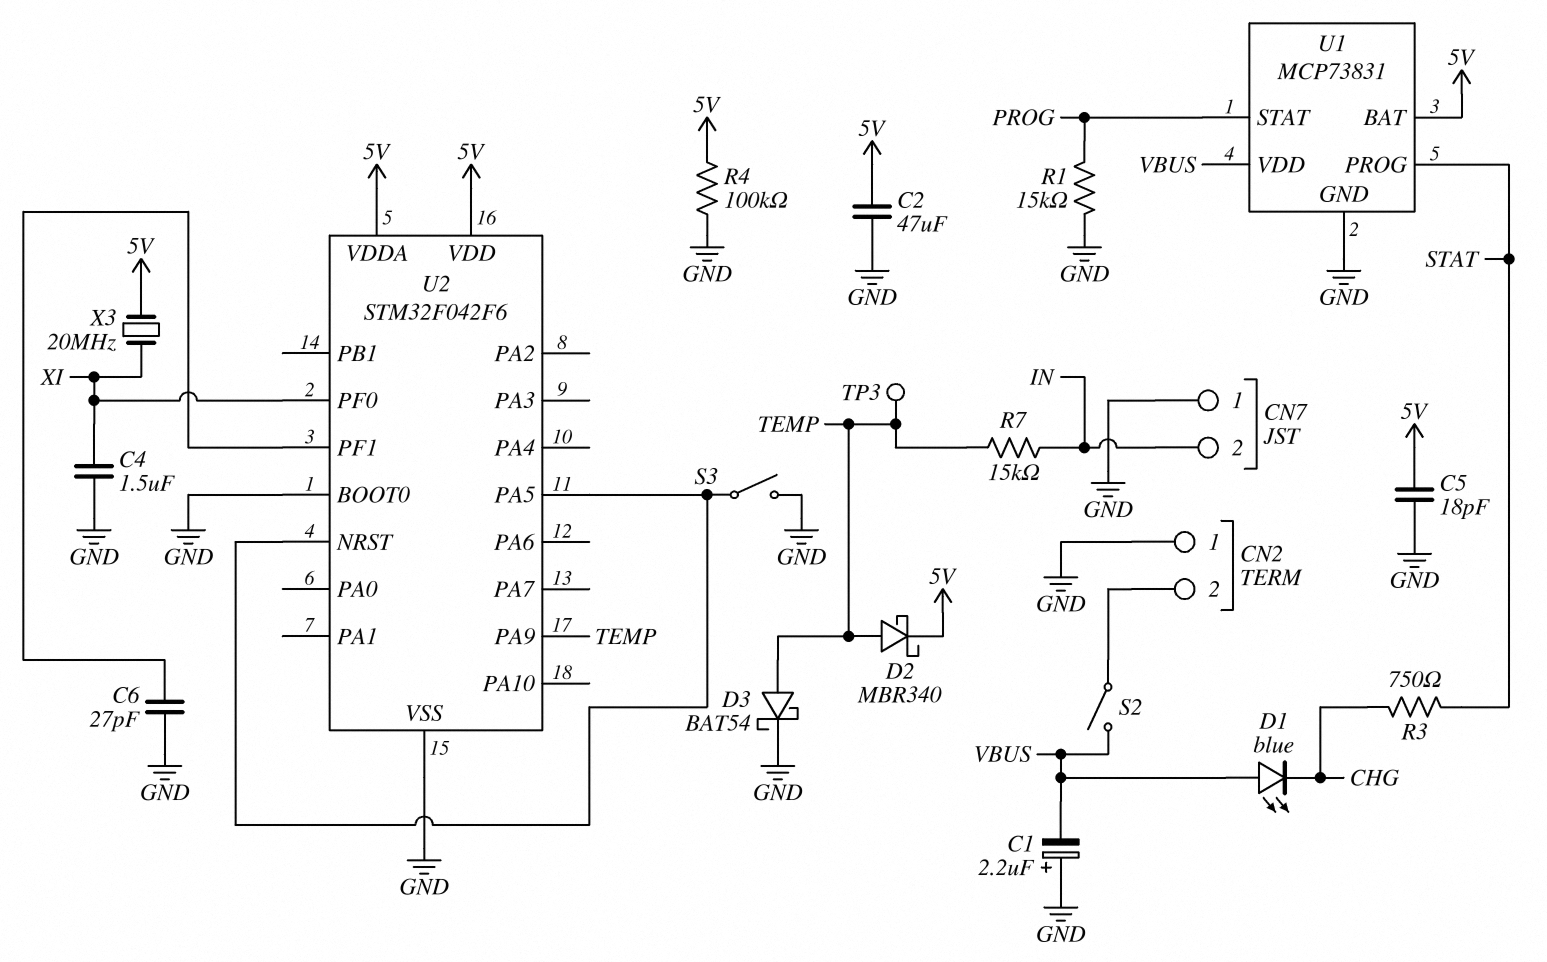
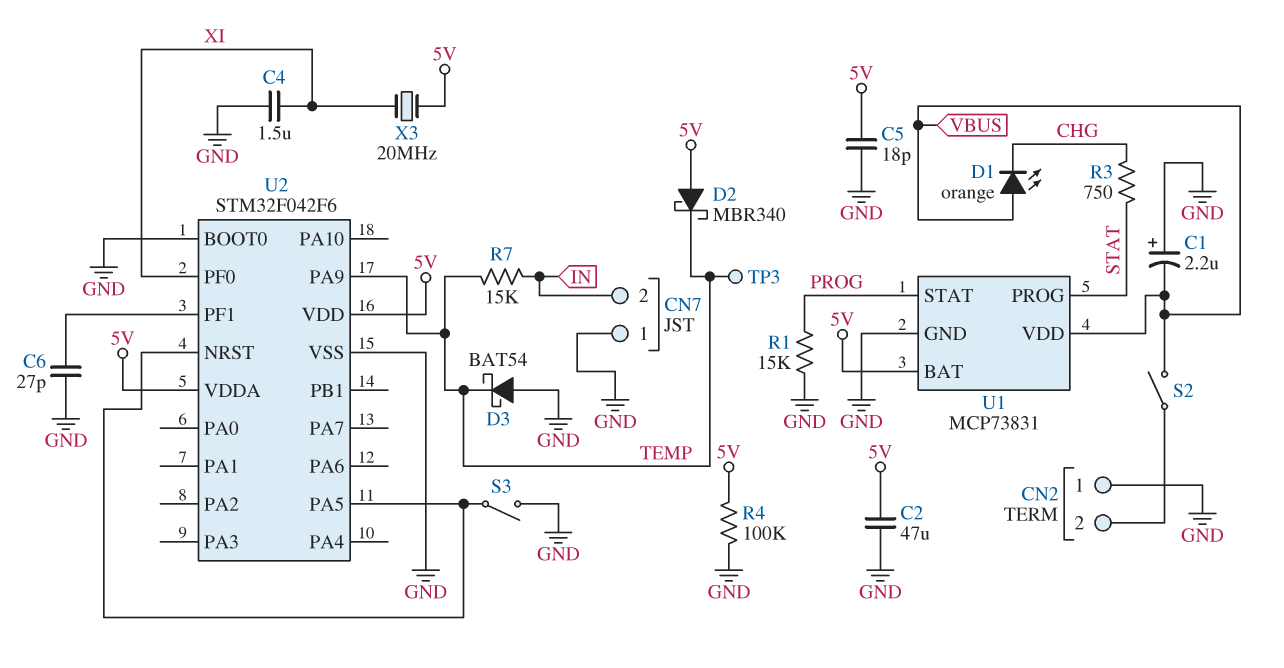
D1: LED blue (A VBUS, K CHG) -> LED orange (A VBUS, K CHG)
D2: schottky MBR340 (A TEMP, K 5V) -> schottky MBR340 (A 5V, K TEMP)
D3: schottky BAT54 (A TEMP, K GND) -> schottky BAT54 (A GND, K TEMP)

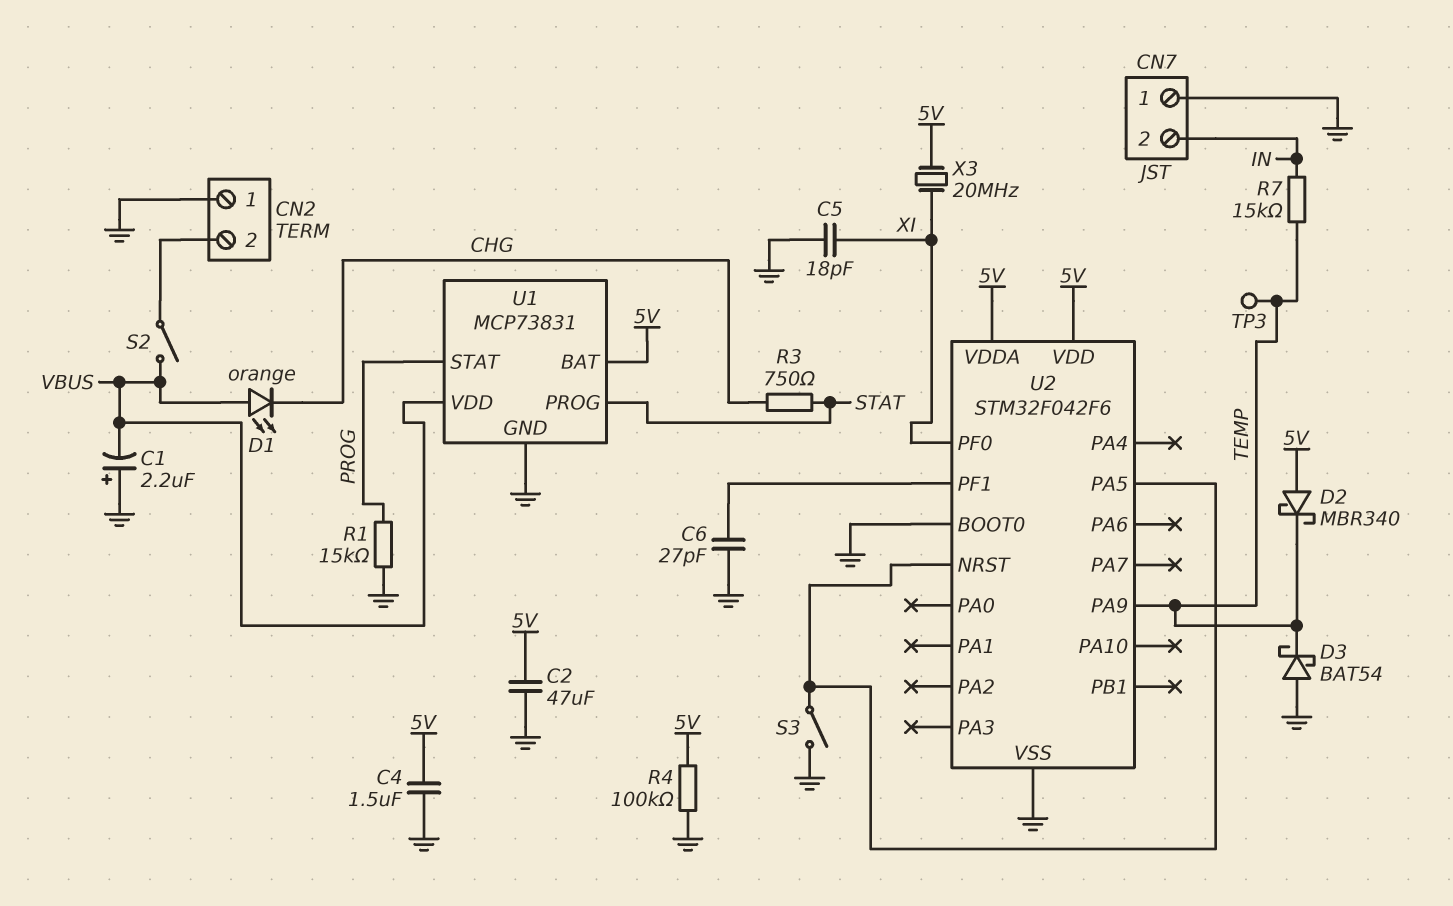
C4: 1.5uF (GND, XI) -> 1.5uF (5V, GND)
C5: 18pF (5V, GND) -> 18pF (GND, XI)

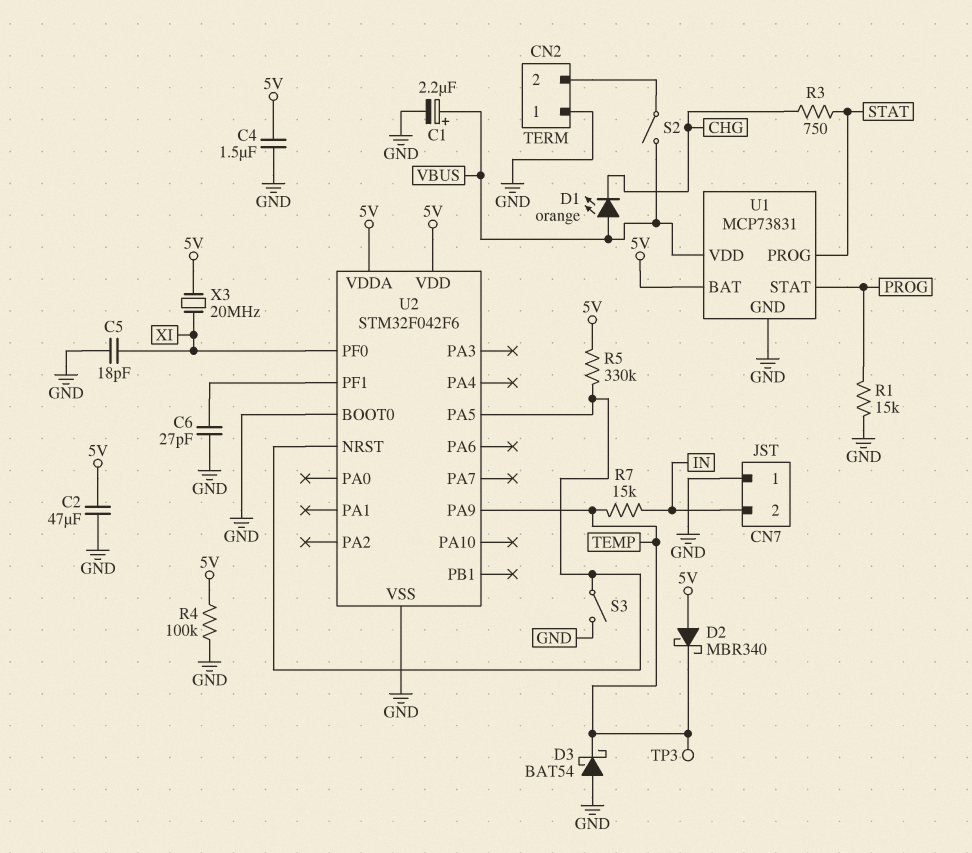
C1: 2.2uF (plus GND, minus VBUS) -> 2.2uF (plus VBUS, minus GND)
R5: none -> 330k (5V, U2/NRST)

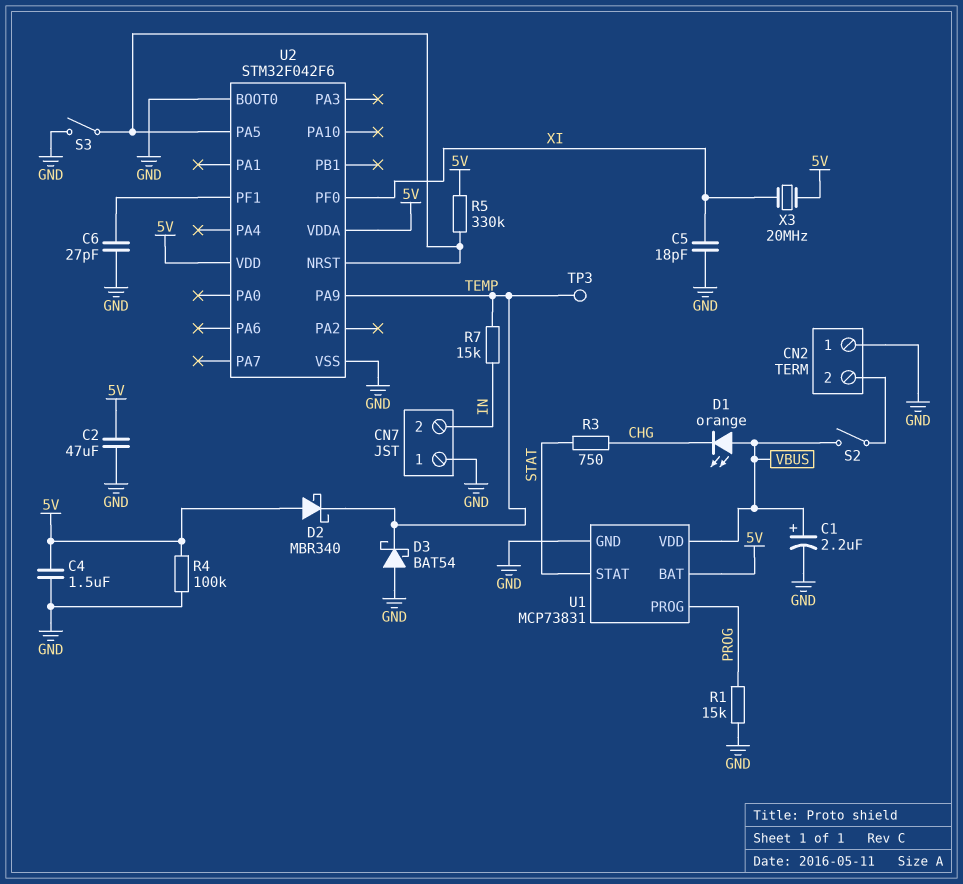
U1 pin PROG: STAT -> PROG
U1 pin STAT: PROG -> STAT

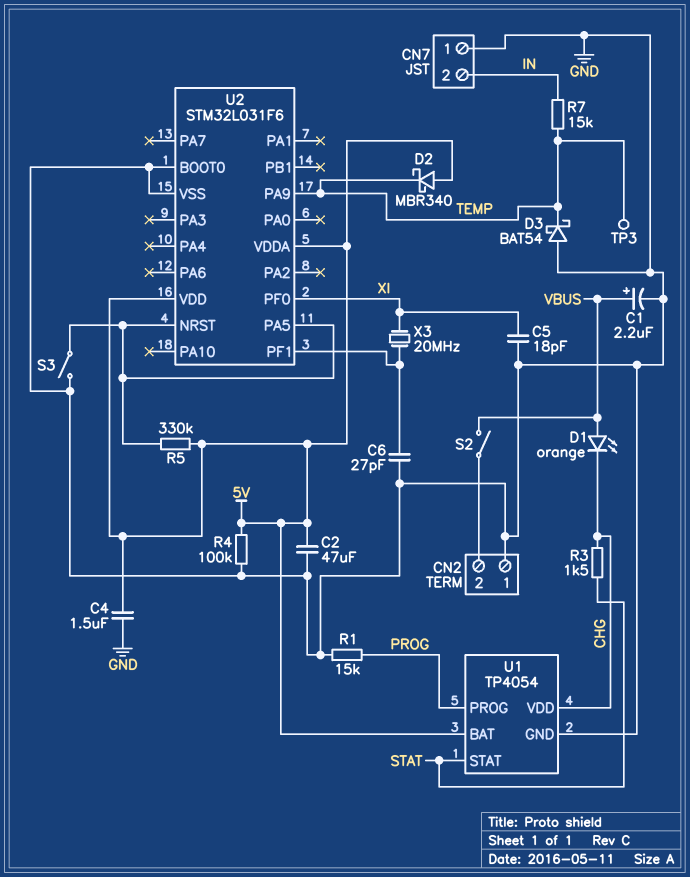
R3: 750 (CHG, STAT) -> 1.5k (CHG, STAT)
U1: MCP73831 -> TP4054
U1 pin VDD: VBUS -> CHG
U2: STM32F042F6 -> STM32L031F6
X3: 20MHz (5V, XI) -> 20MHz (U2/PF1, XI)

